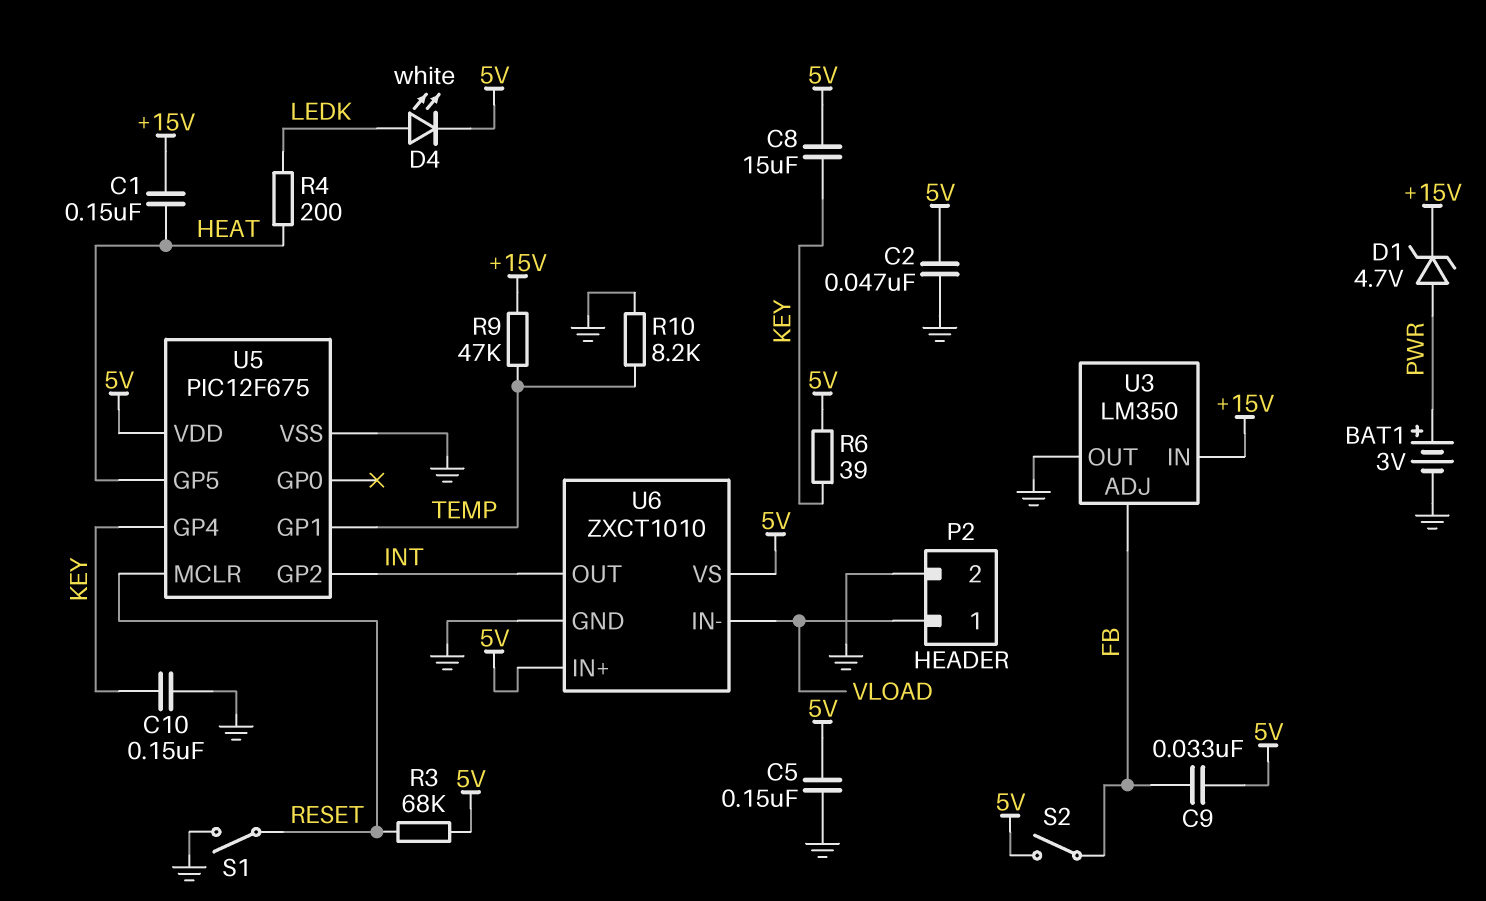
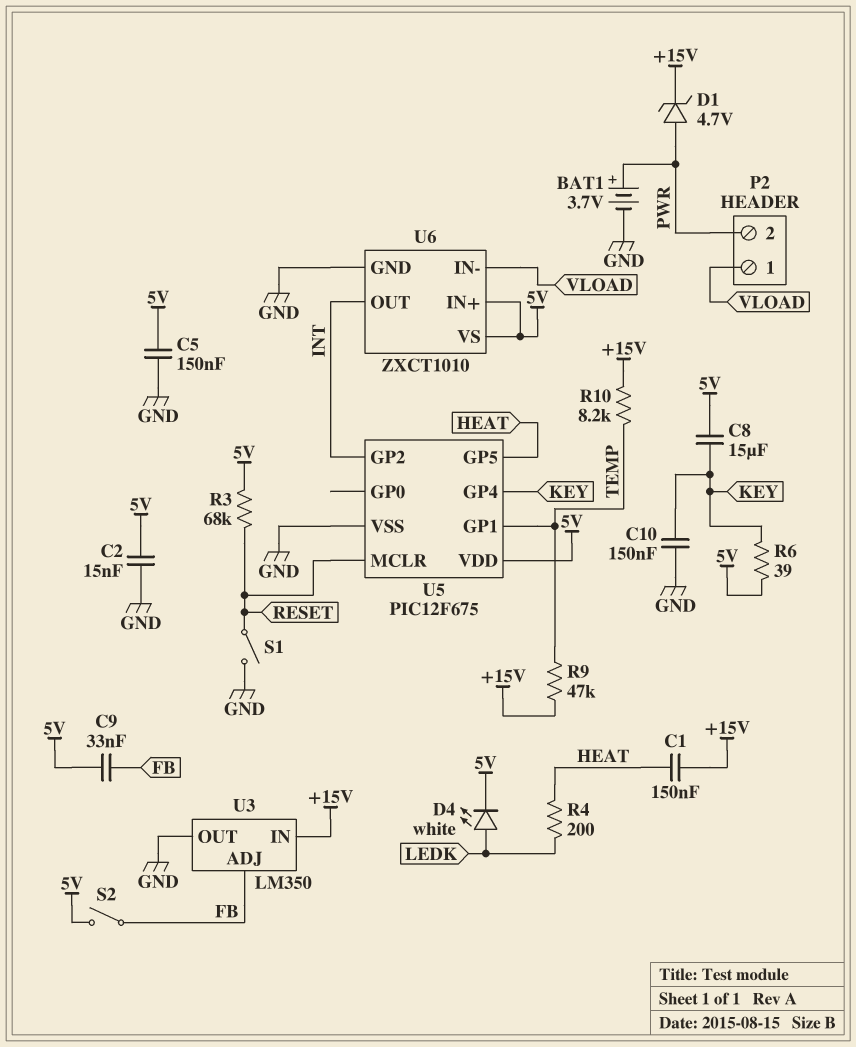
BAT1: 3V (plus PWR, minus GND) -> 3.7V (plus PWR, minus GND)
C2: 47nF (5V, GND) -> 15nF (5V, GND)
P2 pin 2: GND -> PWR
R10: 8.2k (GND, TEMP) -> 8.2k (+15V, TEMP)

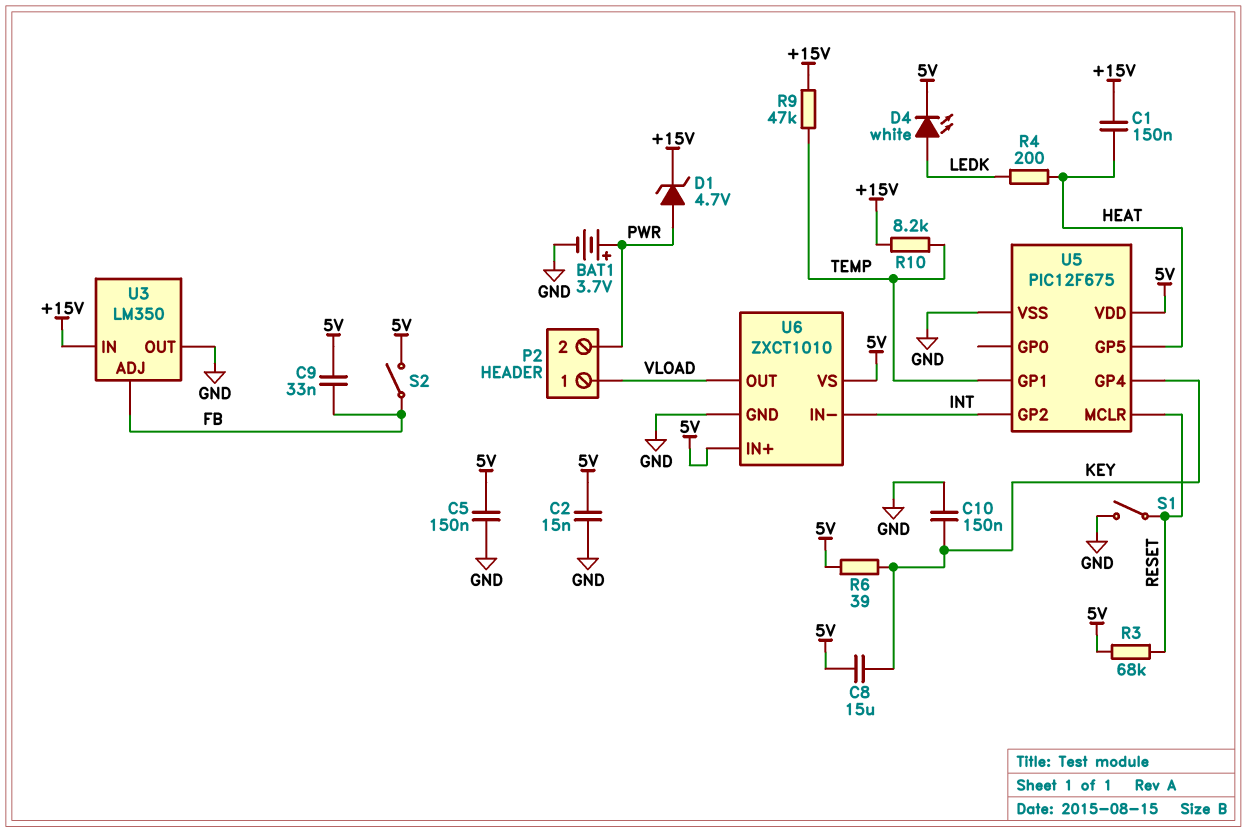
U6 pin IN-: VLOAD -> INT
U6 pin OUT: INT -> VLOAD

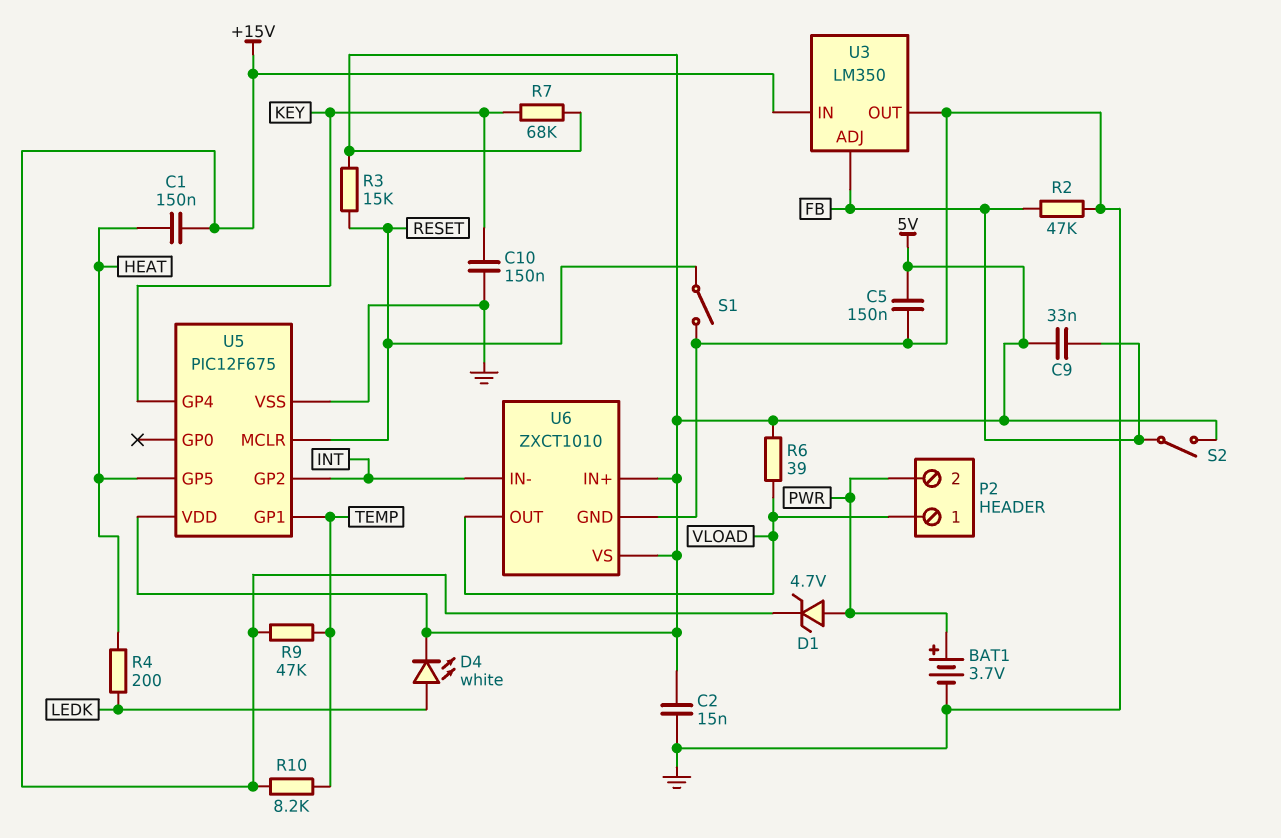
C8: 15uF (5V, KEY) -> none
R2: none -> 47k (FB, GND)
R3: 68k (5V, RESET) -> 15k (5V, RESET)
R6: 39 (5V, KEY) -> 39 (5V, VLOAD)
R7: none -> 68k (5V, KEY)

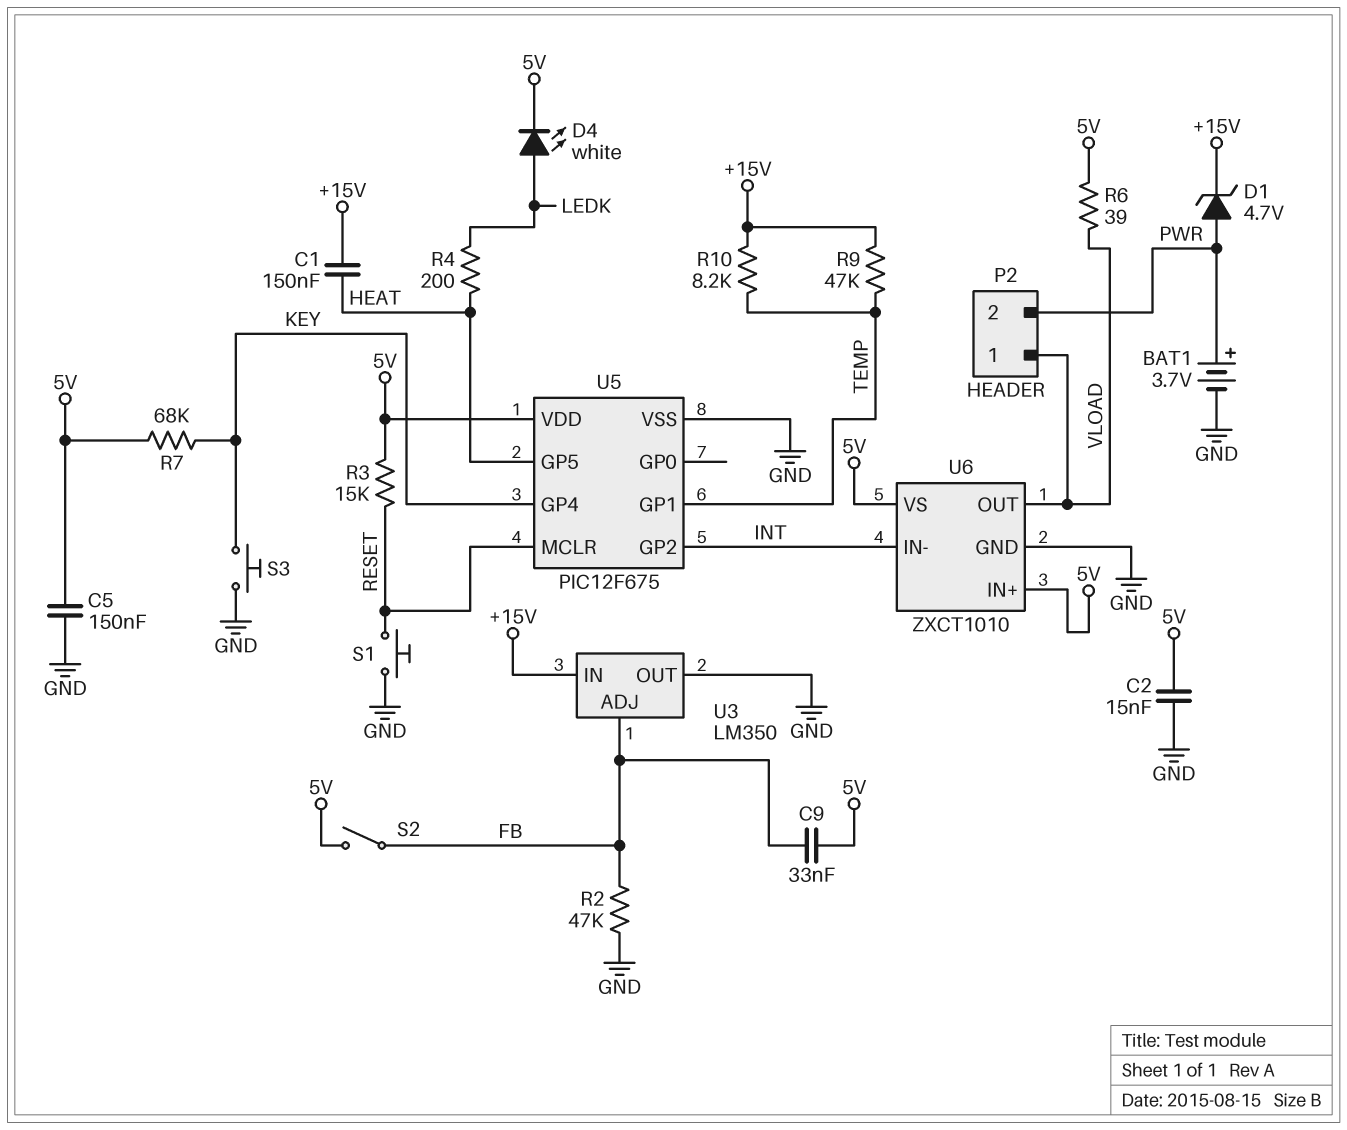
C10: 150nF (GND, KEY) -> none
S1: switch (GND, RESET) -> button (GND, RESET)
S3: none -> button (GND, KEY)

